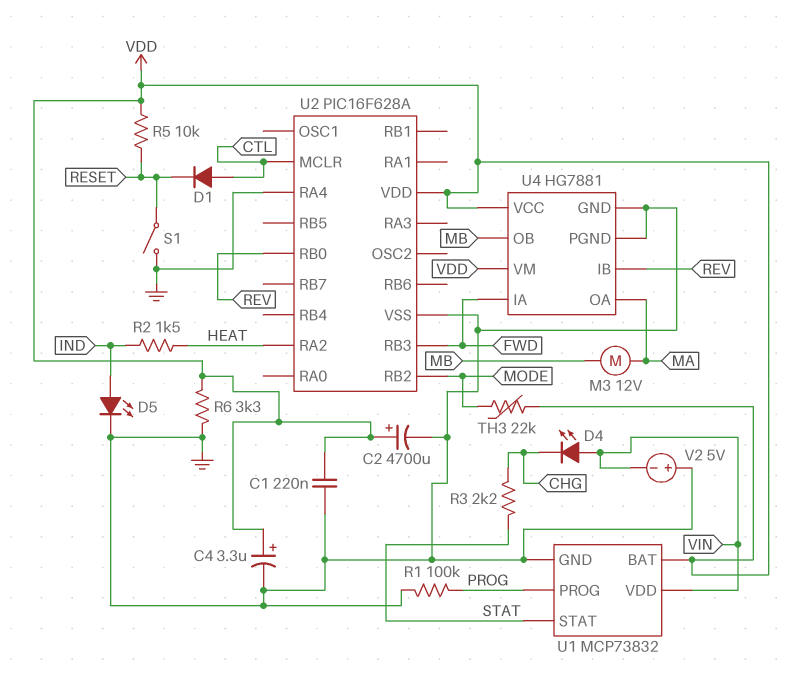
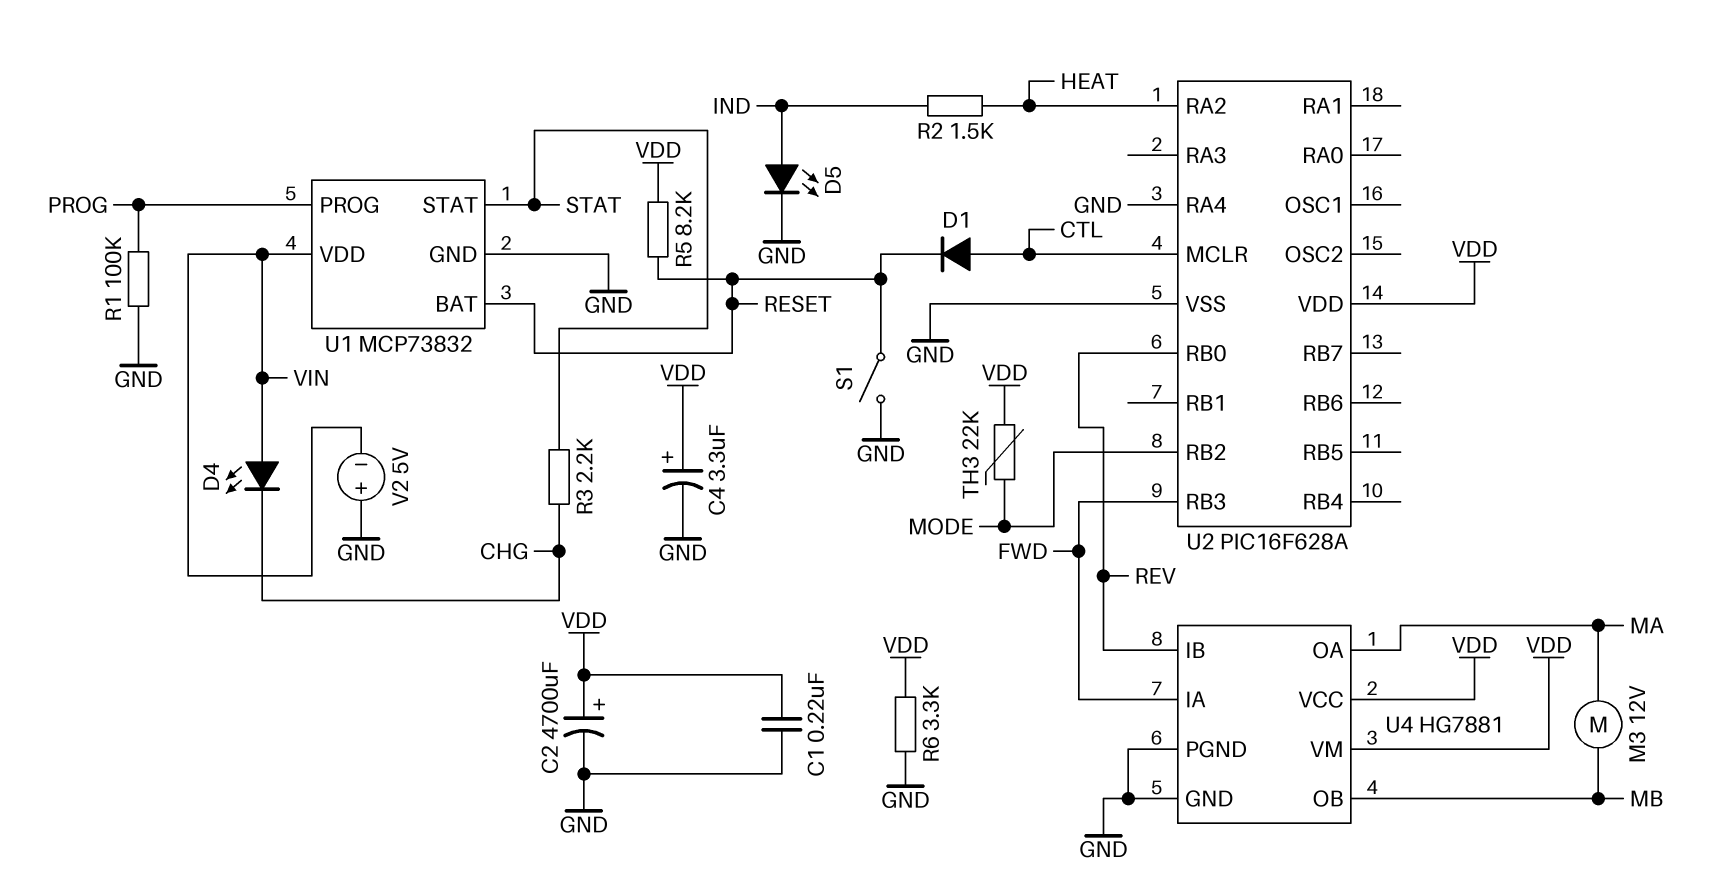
R5: 10k (RESET, VDD) -> 8.2k (RESET, VDD)
U1 pin BAT: VDD -> RESET

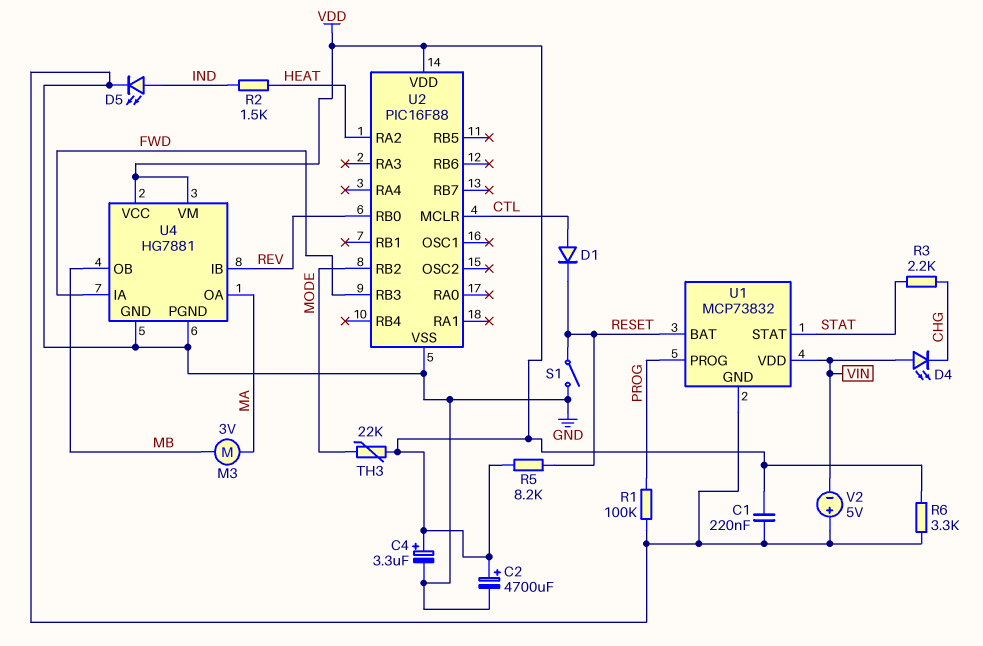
M3: motor 12V (MA, MB) -> motor 3V (MA, MB)
U2: PIC16F628A -> PIC16F88
U2 pin RA4: GND -> none

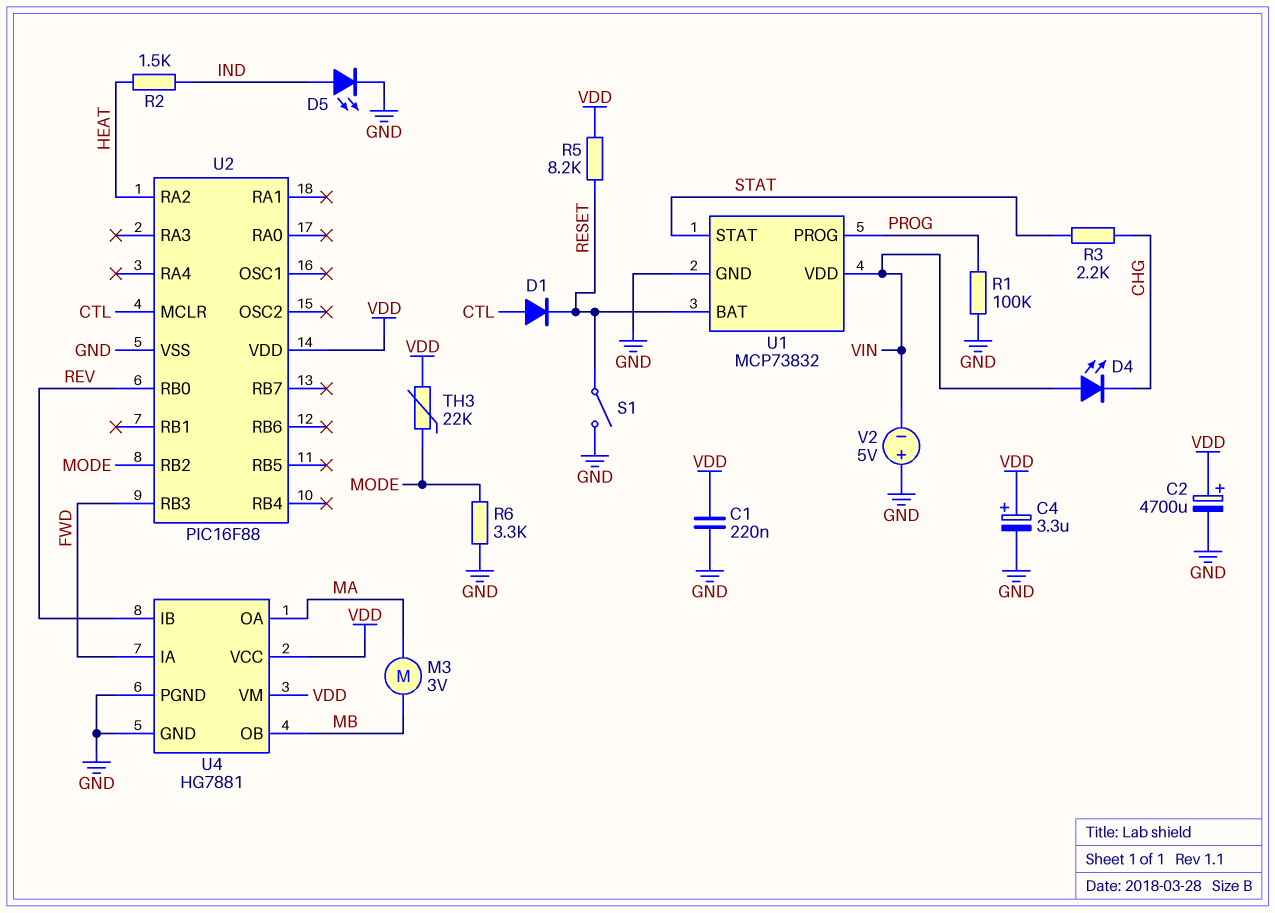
R6: 3.3k (GND, VDD) -> 3.3k (GND, MODE)

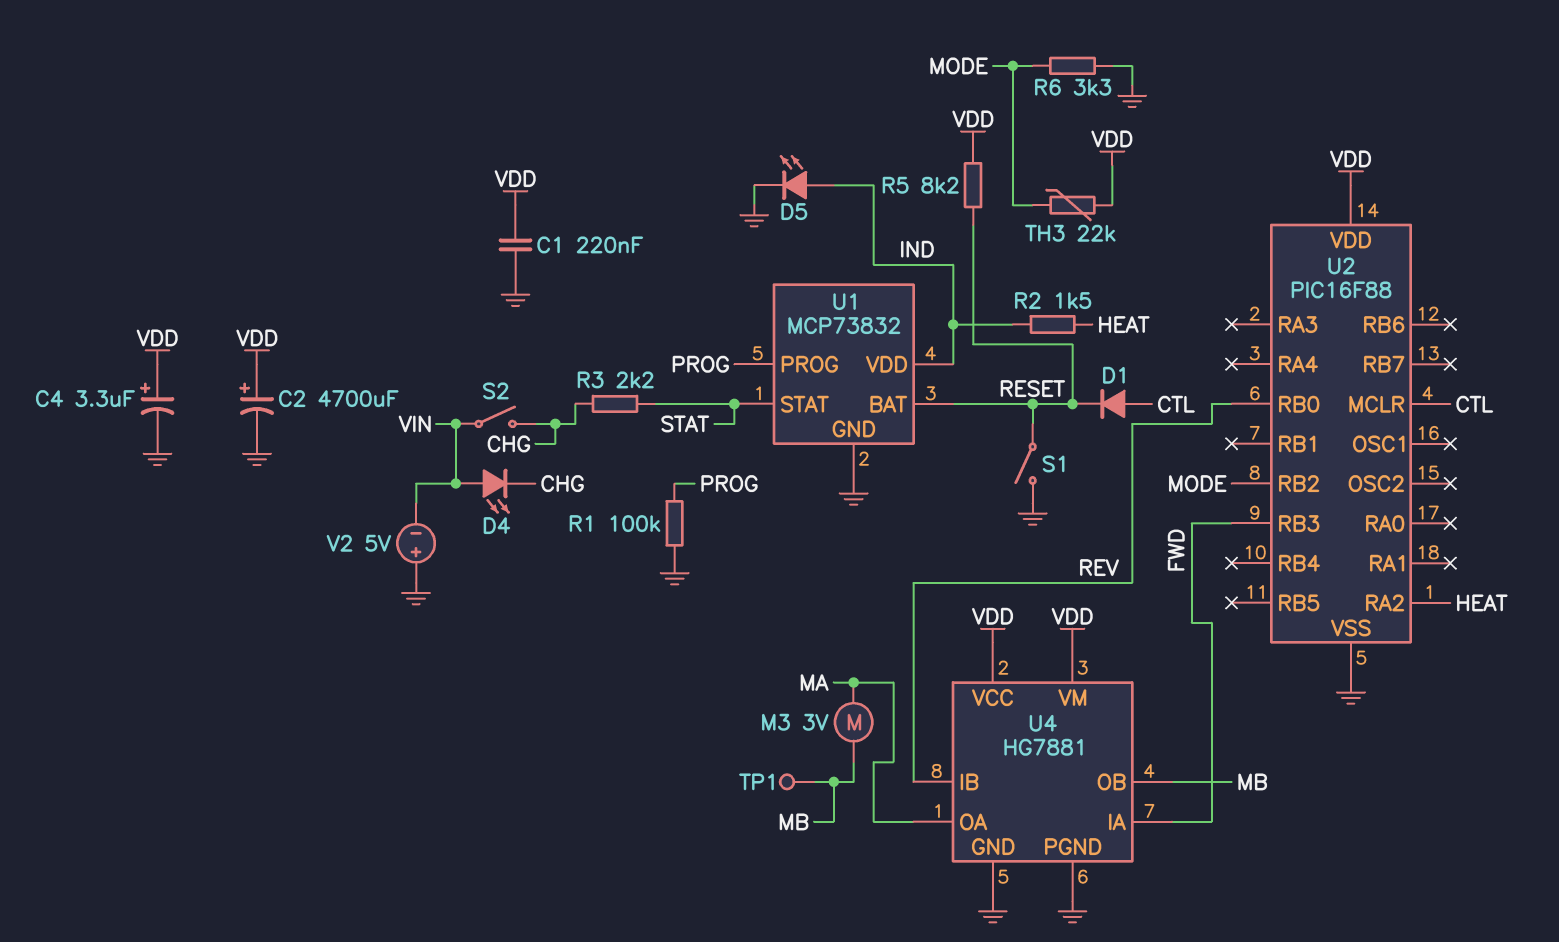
S2: none -> switch (CHG, VIN)
TP1: none -> test point (MB)
U1 pin VDD: VIN -> IND

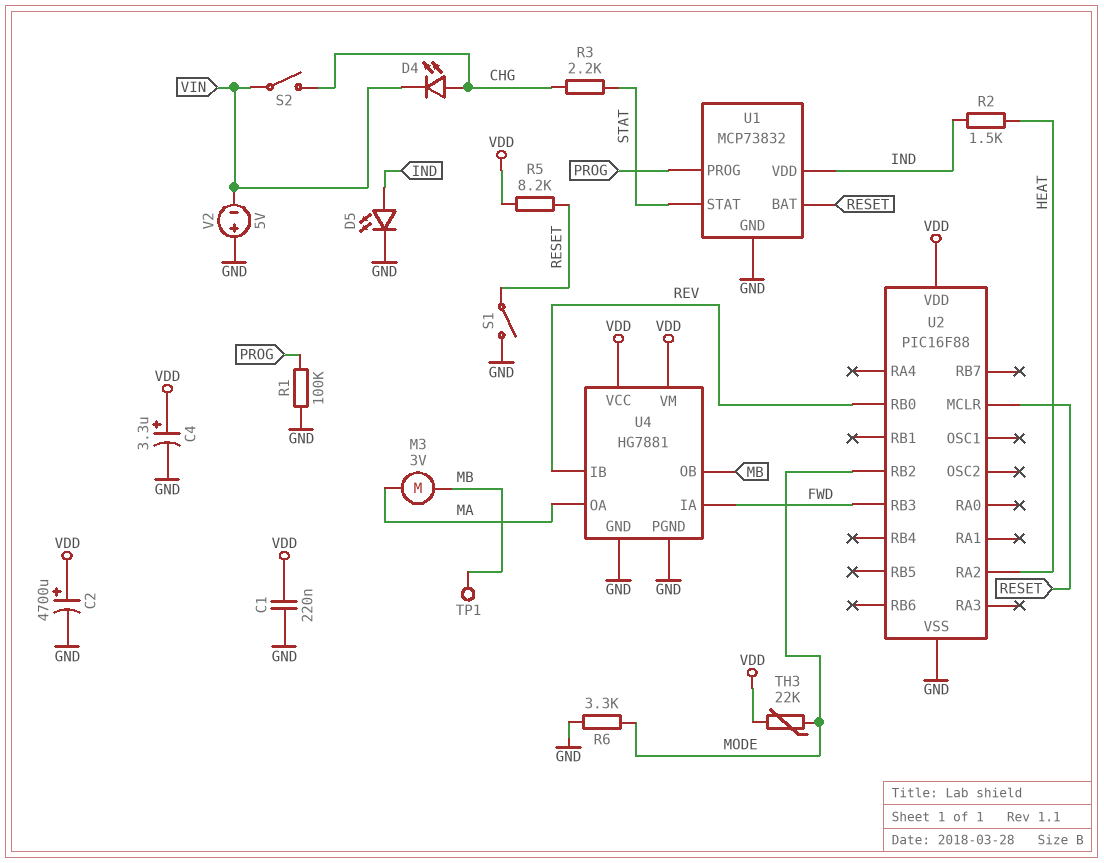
D1: diode (A CTL, K RESET) -> none
D4: LED (A VIN, K CHG) -> LED (A CHG, K VIN)
U2 pin MCLR: CTL -> RESET

